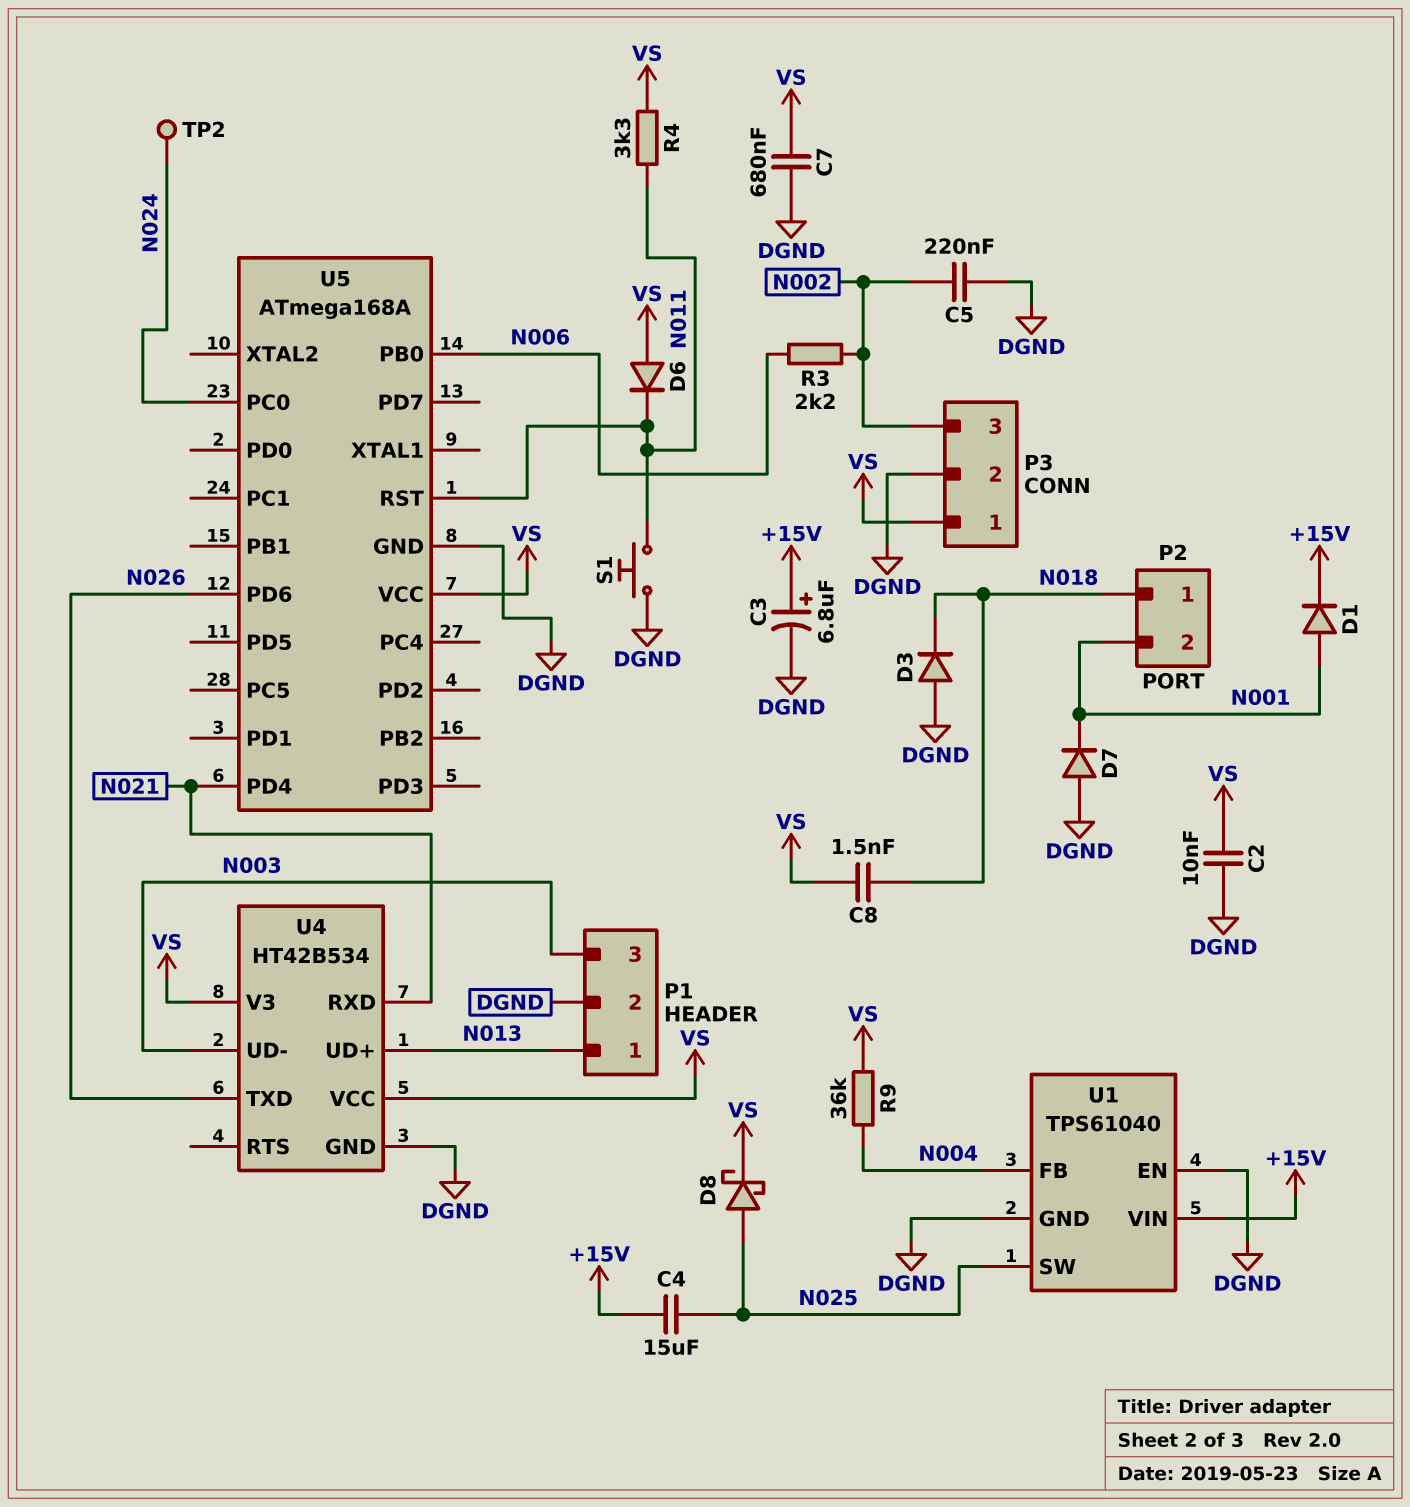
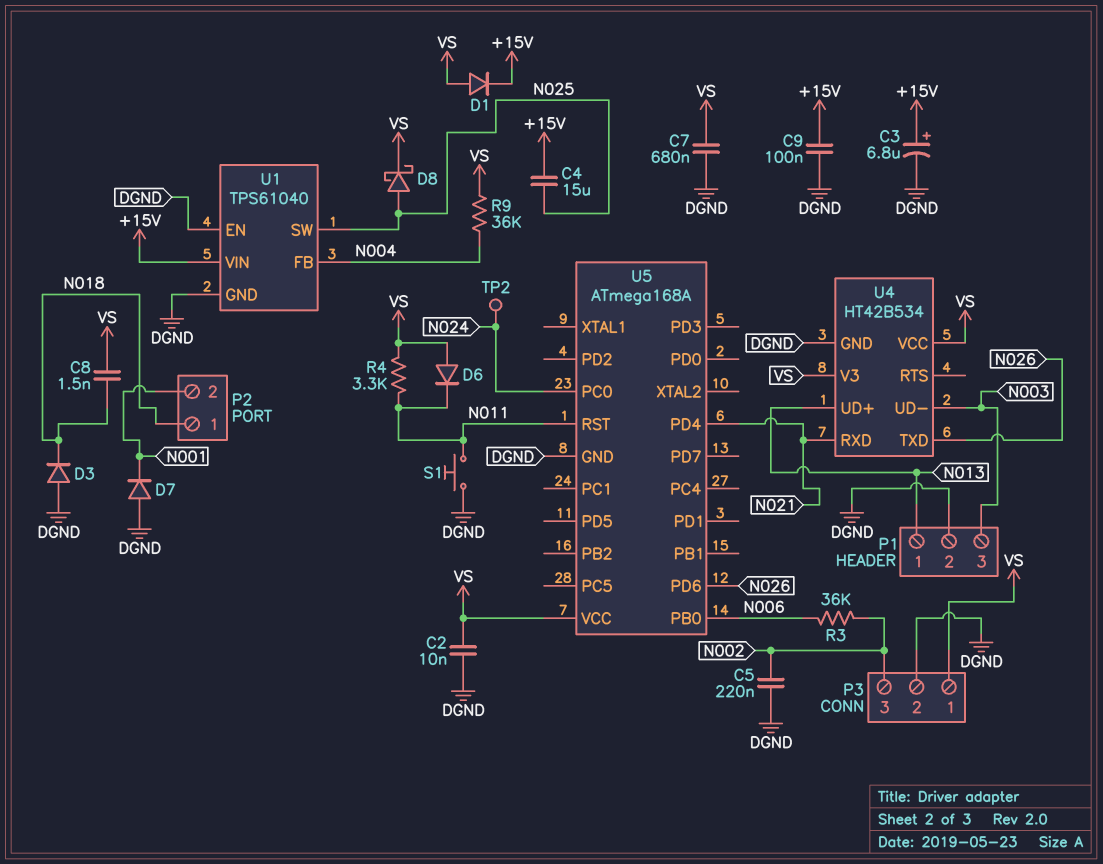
C9: none -> 100nF (+15V, DGND)
D1: diode (A N001, K +15V) -> diode (A VS, K +15V)
R3: 2.2k (N002, N006) -> 36k (N002, N006)

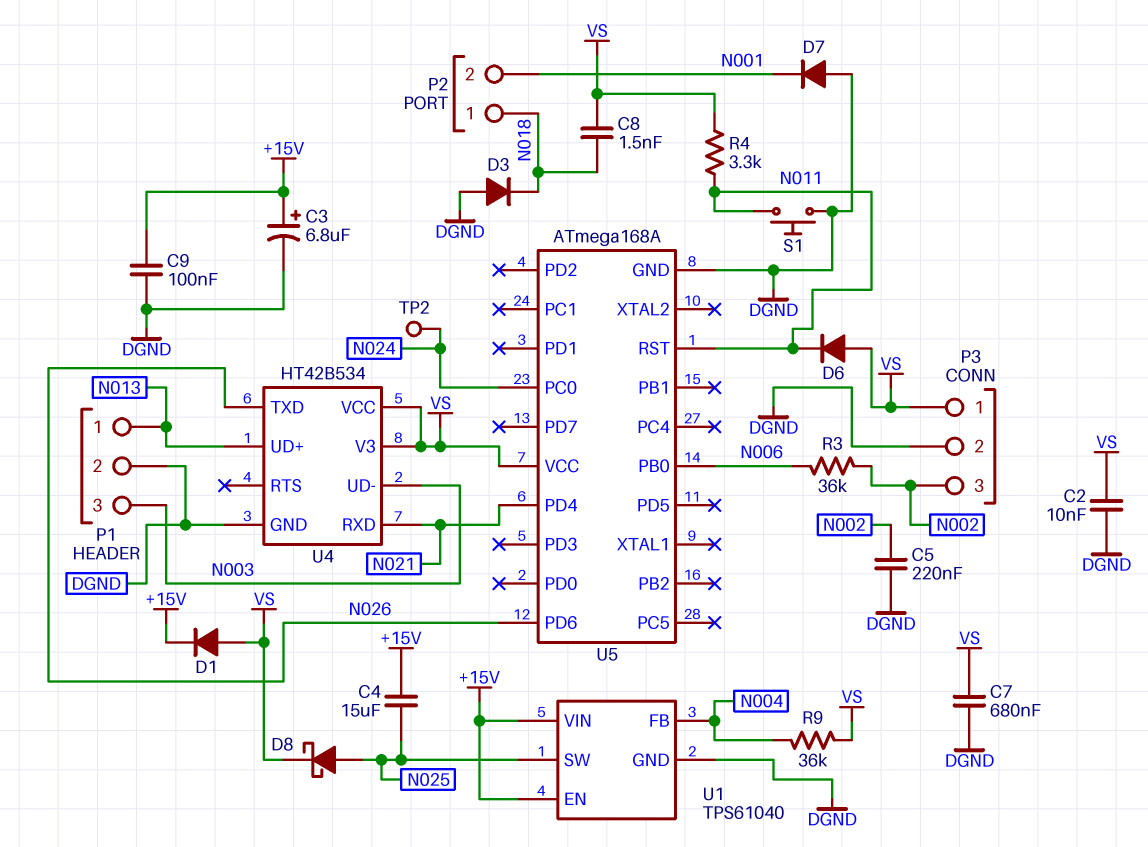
U1 pin EN: DGND -> +15V

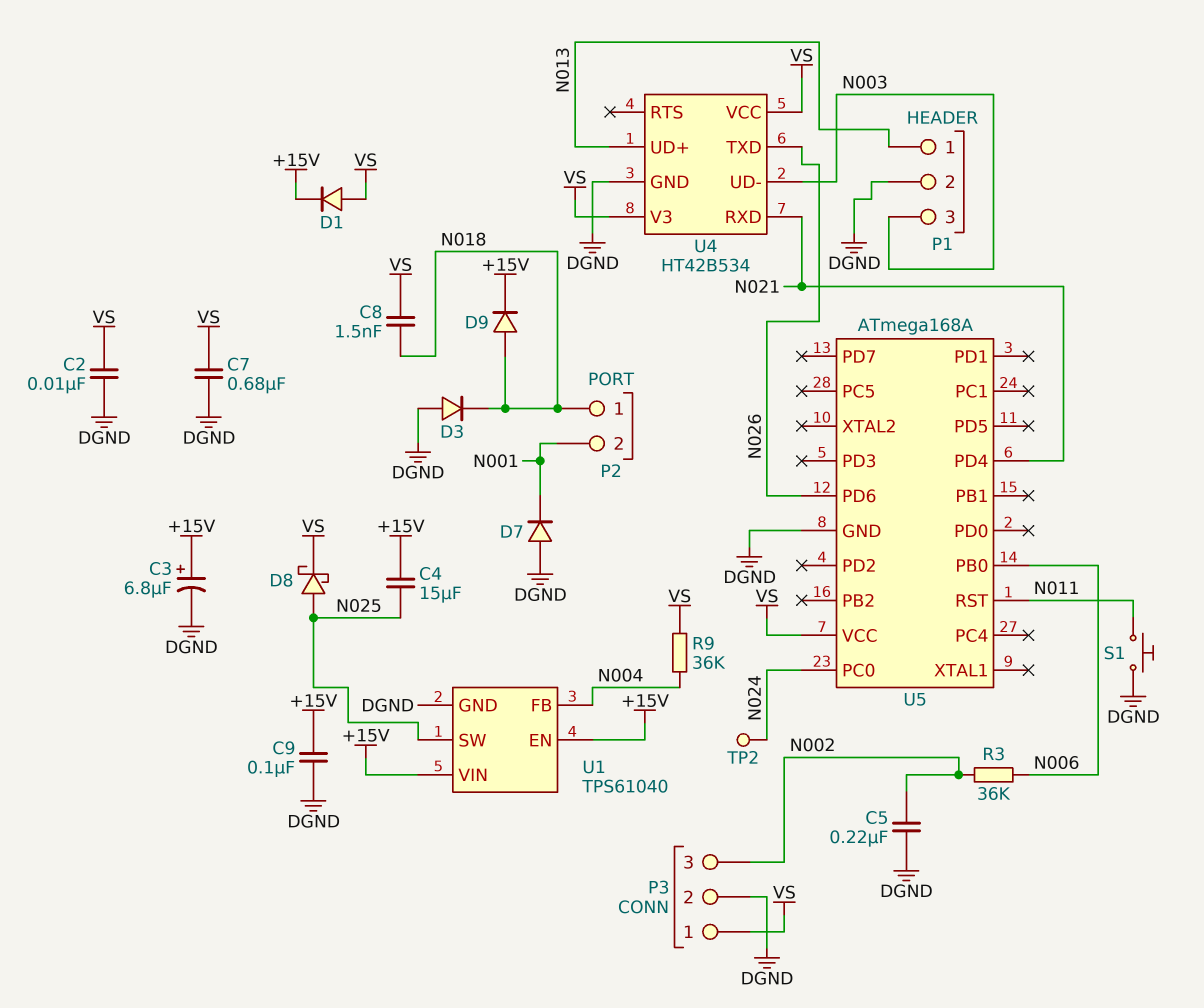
D6: diode (A VS, K N011) -> none
D9: none -> diode (A N018, K +15V)
R4: 3.3k (N011, VS) -> none

